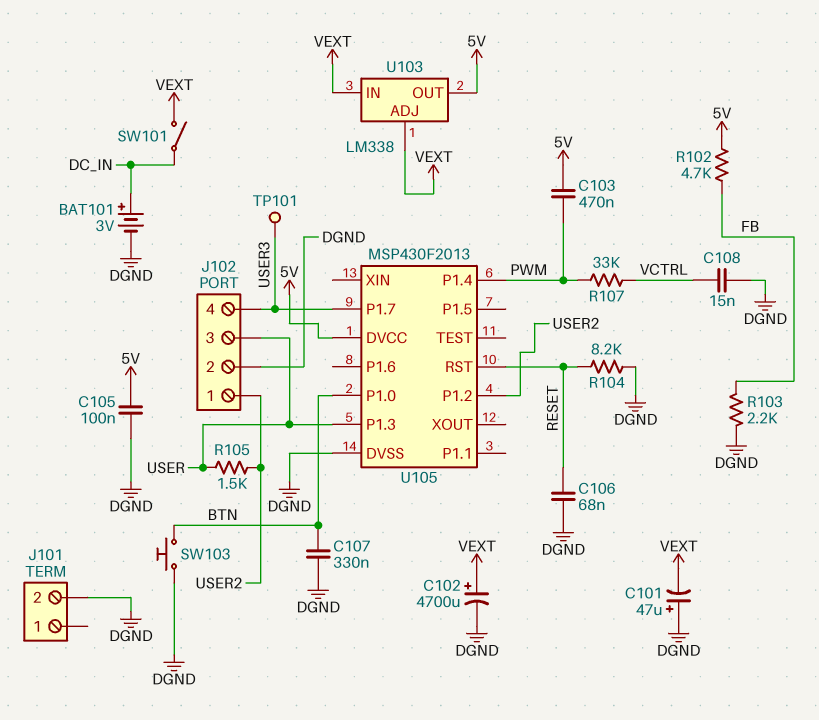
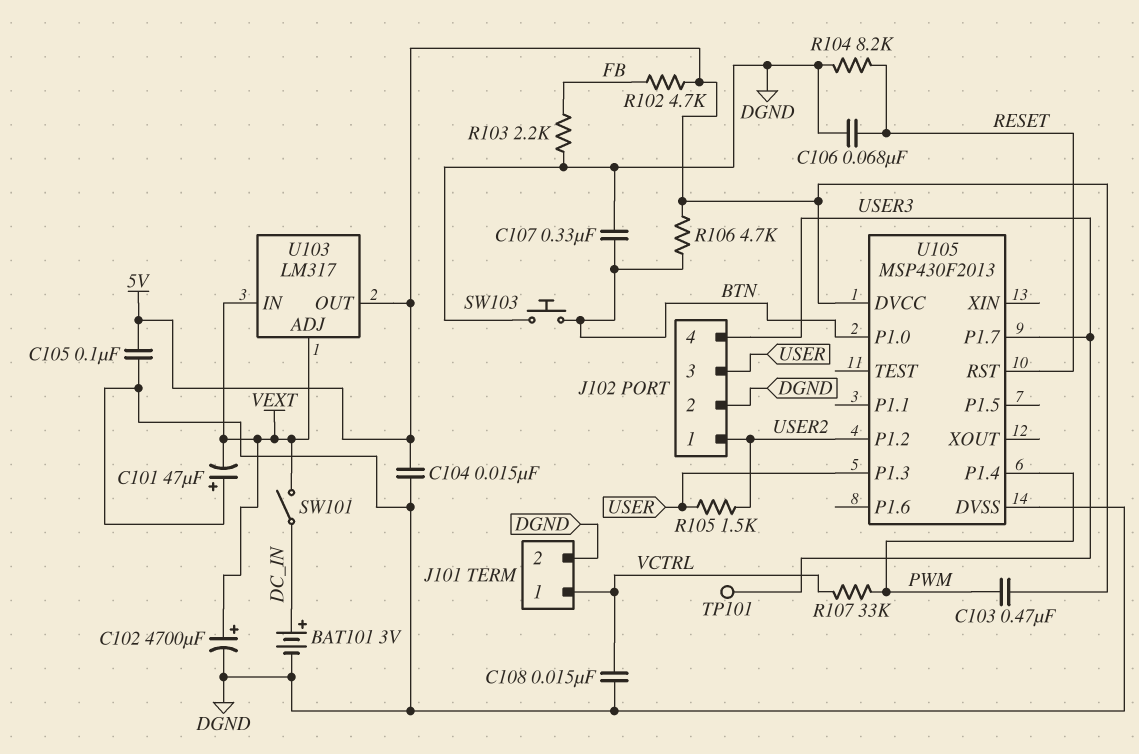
C104: none -> 15nF (5V, DGND)
J101 pin 1: none -> VCTRL
R106: none -> 4.7k (5V, BTN)
U103: LM338 -> LM317

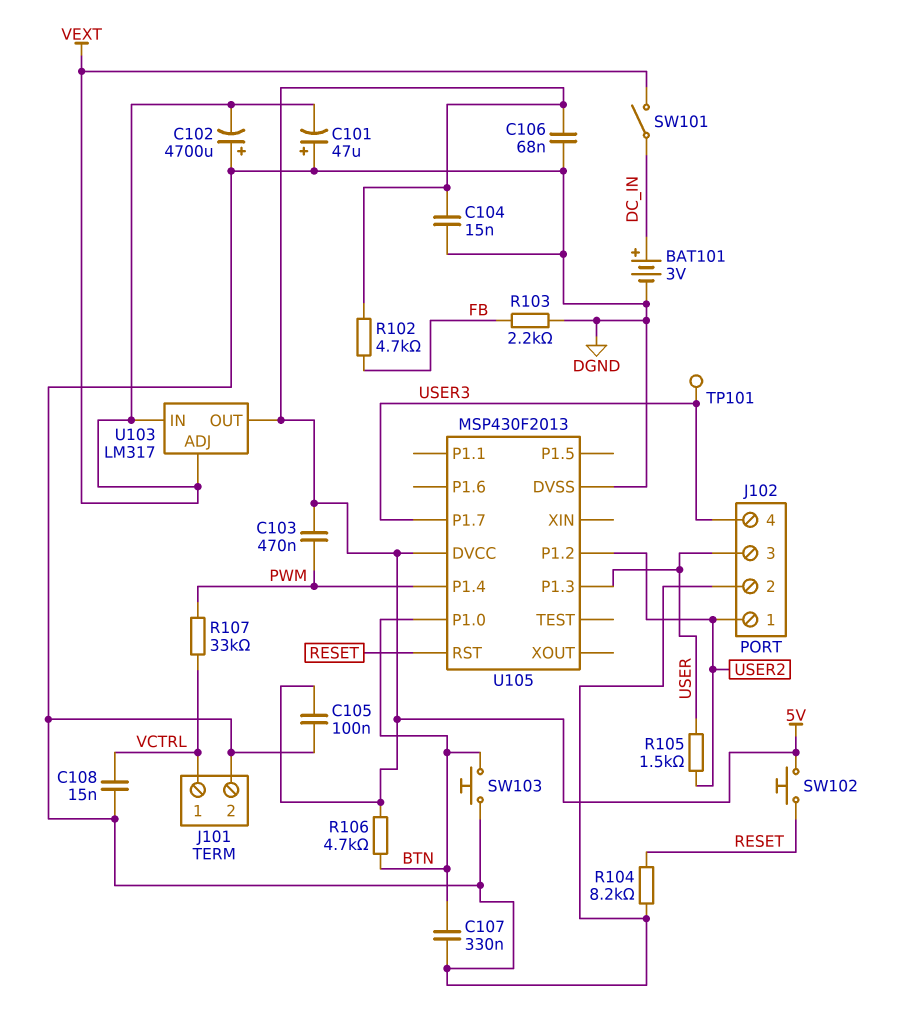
C102: 4700uF (plus VEXT, minus DGND) -> 4700uF (plus DGND, minus VEXT)
C106: 68nF (DGND, RESET) -> 68nF (5V, DGND)
SW102: none -> button (5V, RESET)

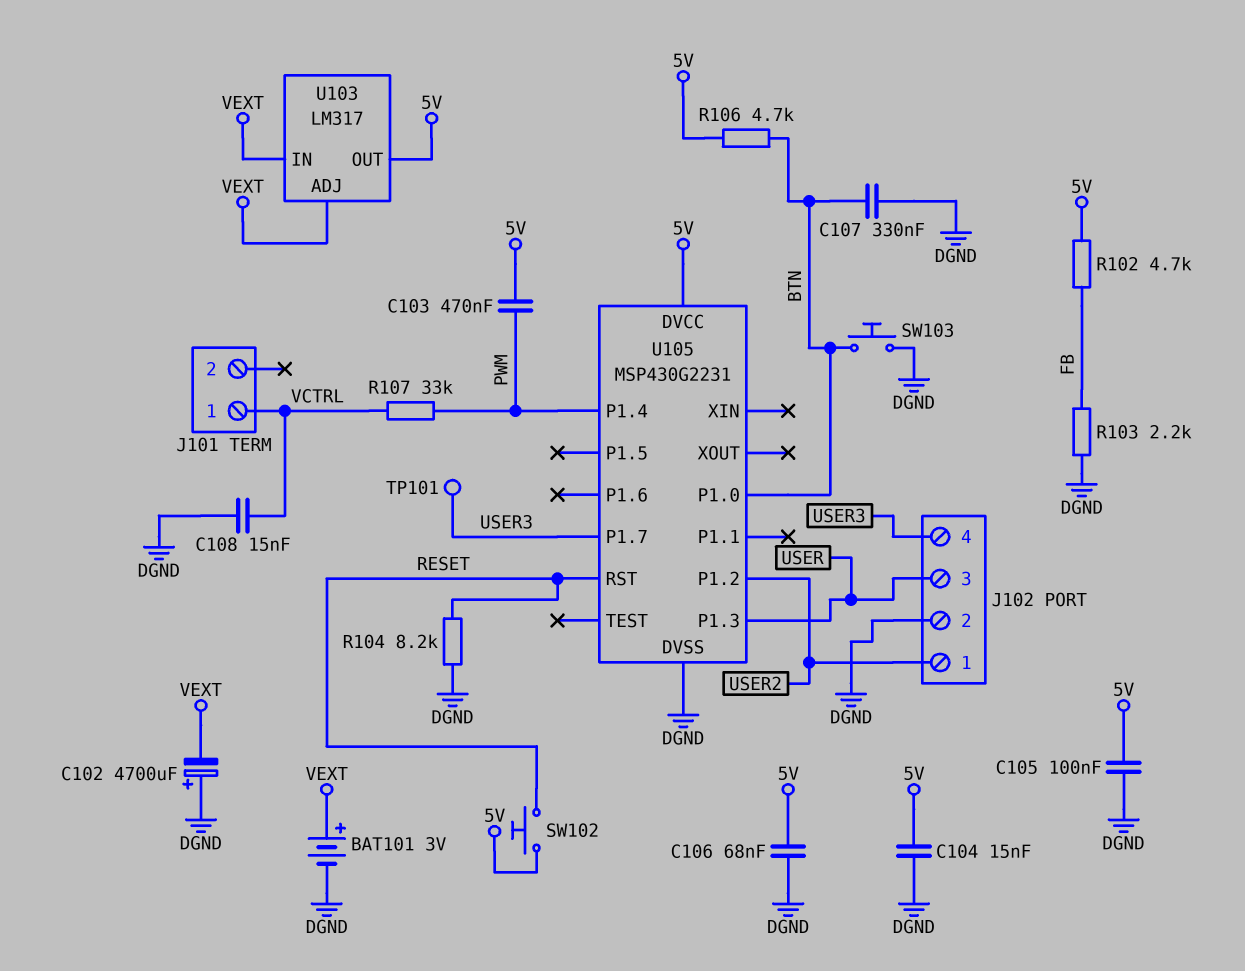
BAT101: 3V (plus DC_IN, minus DGND) -> 3V (plus VEXT, minus DGND)
C101: 47uF (plus DGND, minus VEXT) -> none
J101 pin 2: DGND -> none
R105: 1.5k (USER, USER2) -> none
SW101: switch (DC_IN, VEXT) -> none
U105: MSP430F2013 -> MSP430G2231

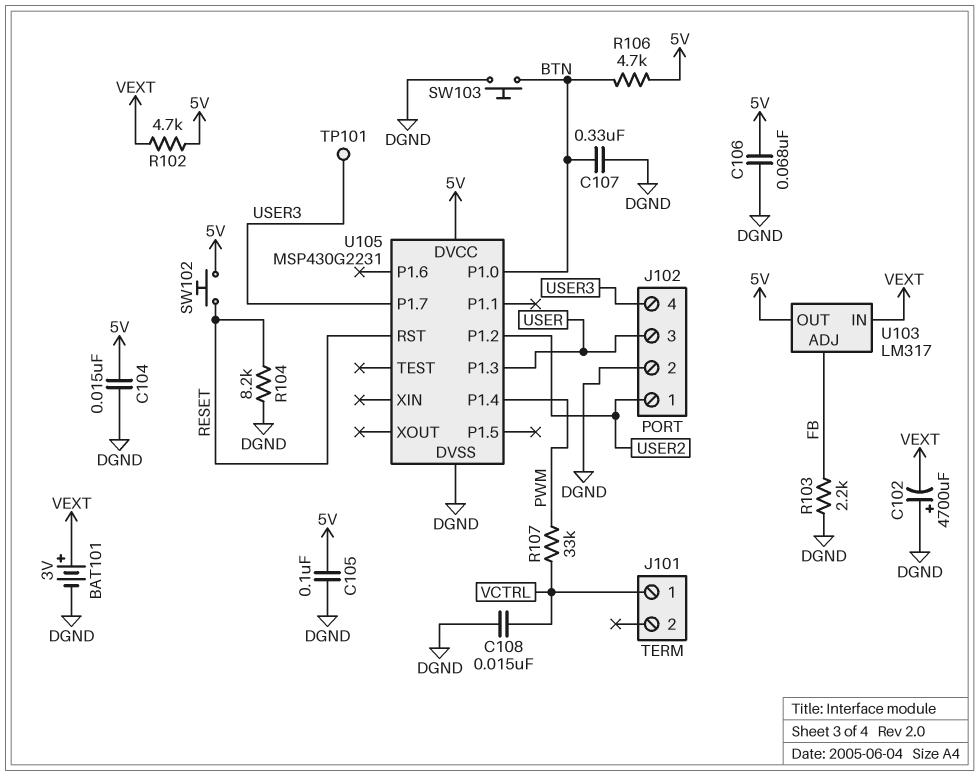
C103: 470nF (5V, PWM) -> none
R102: 4.7k (5V, FB) -> 4.7k (5V, VEXT)
U103 pin ADJ: VEXT -> FB

